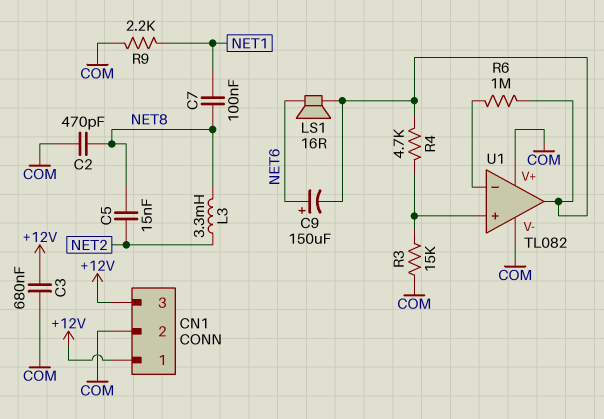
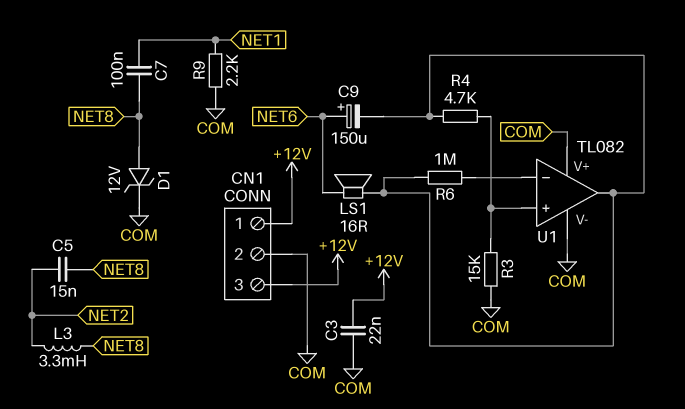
C2: 470pF (COM, NET8) -> none
C3: 680nF (+12V, COM) -> 22nF (+12V, COM)
D1: none -> zener 12V (A NET8, K COM)

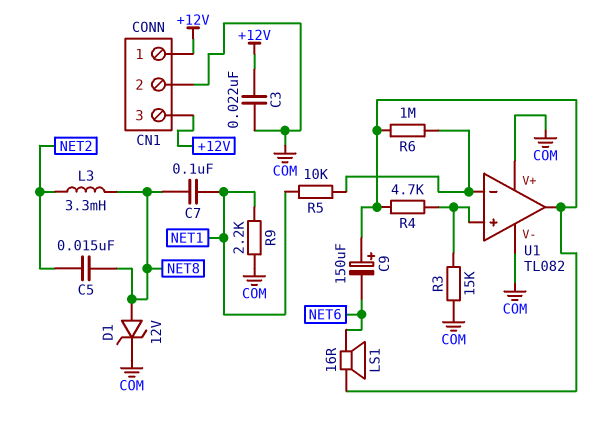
C9: 150uF (plus NET6, minus U1/out) -> 150uF (plus U1/out, minus NET6)
R5: none -> 10k (NET1, U1/in-)

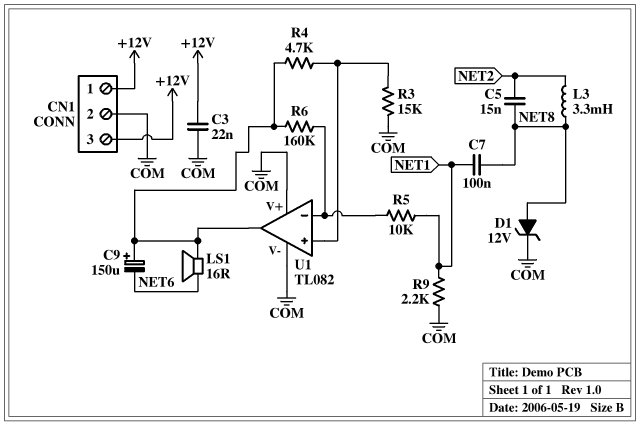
R6: 1M (U1/in-, U1/out) -> 160k (U1/in-, U1/out)

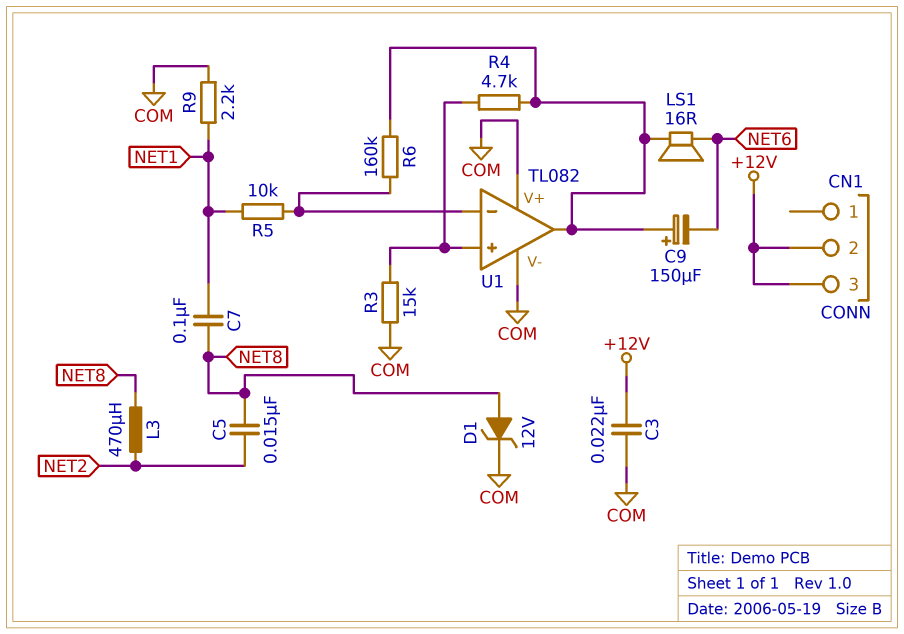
CN1 pin 1: +12V -> none
CN1 pin 2: COM -> +12V
L3: 3.3mH (NET2, NET8) -> 470uH (NET2, NET8)

